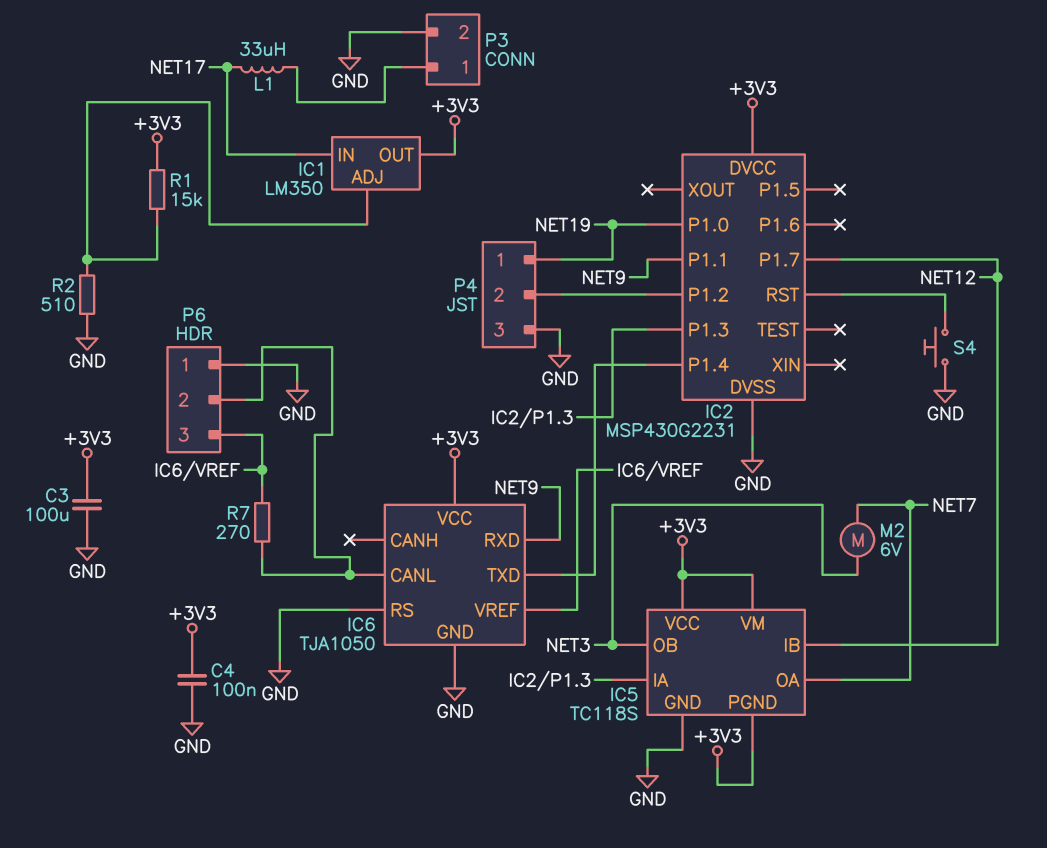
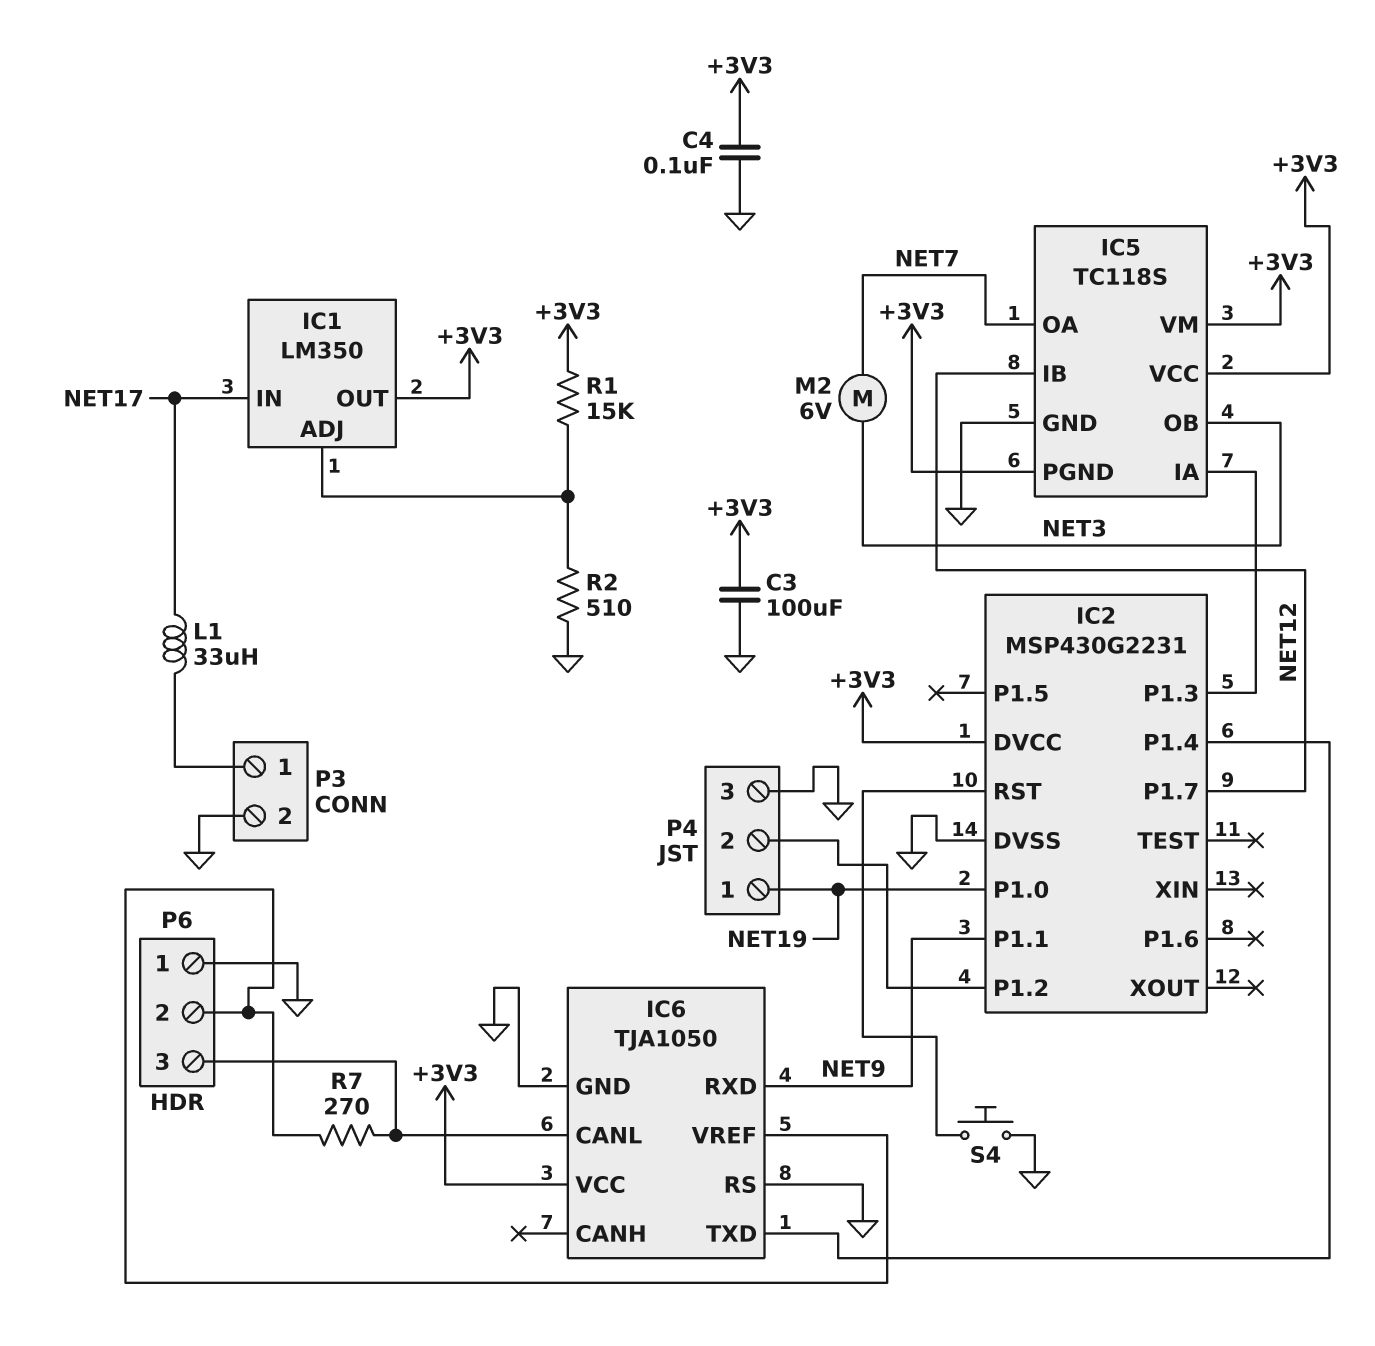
P6 pin 2: IC6/CANL -> IC6/VREF
P6 pin 3: IC6/VREF -> IC6/CANL

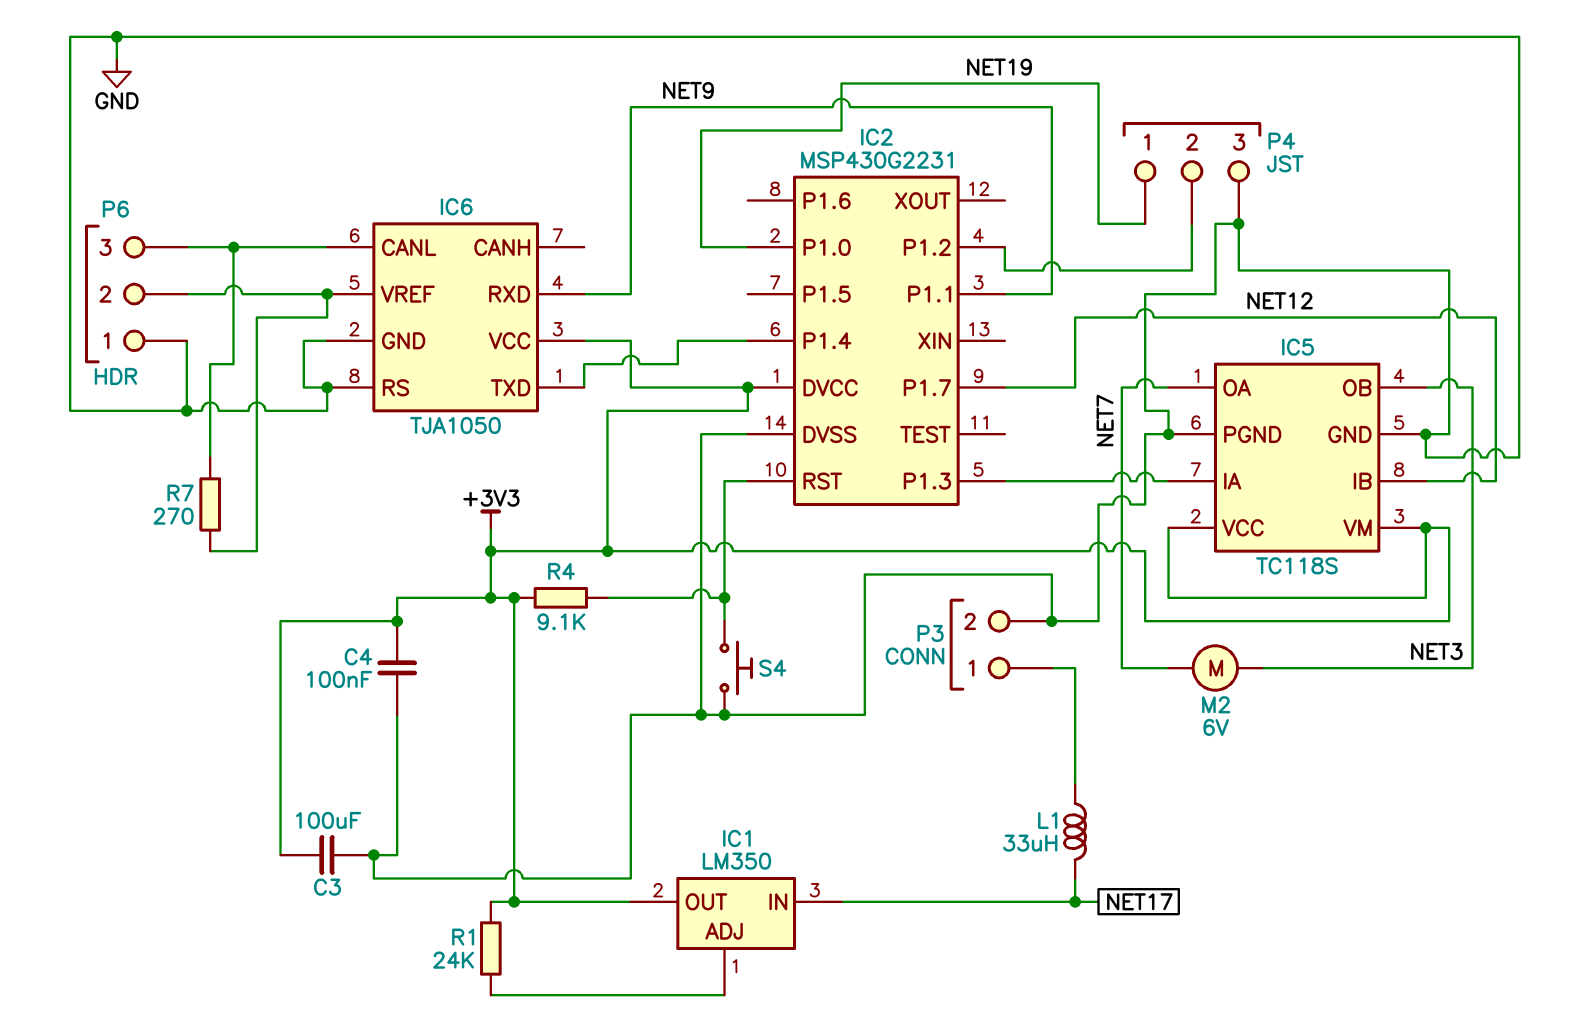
IC5 pin PGND: +3V3 -> GND
R1: 15k (+3V3, IC1/ADJ) -> 24k (+3V3, IC1/ADJ)
R2: 510 (GND, IC1/ADJ) -> none
R4: none -> 9.1k (+3V3, IC2/RST)

